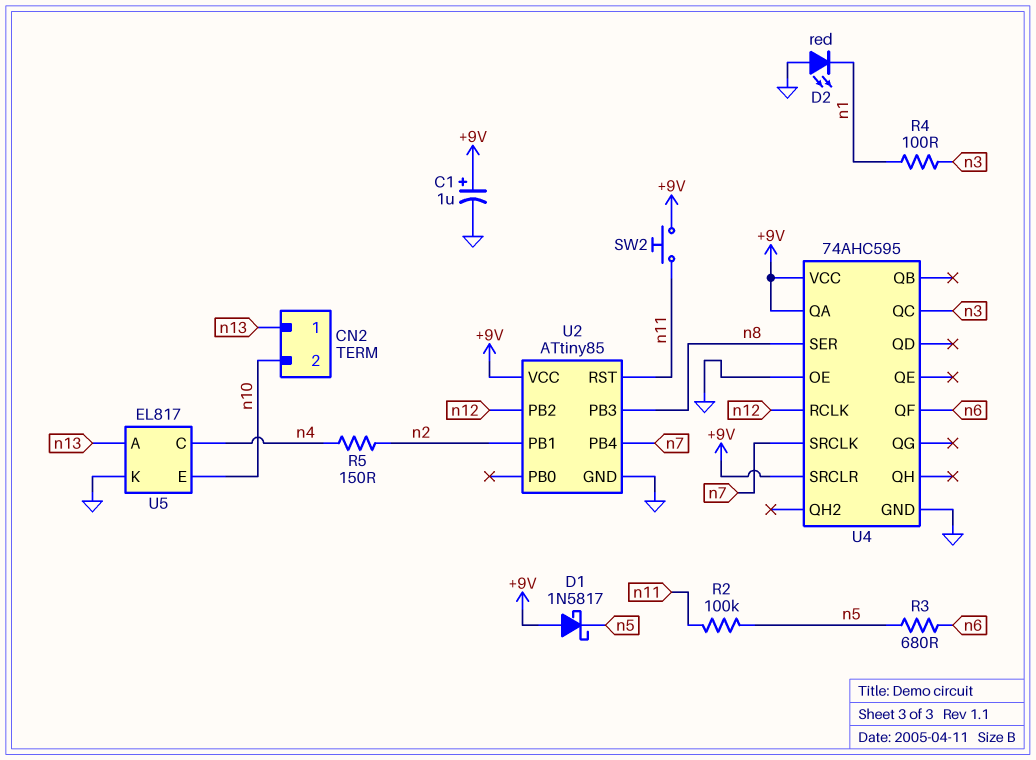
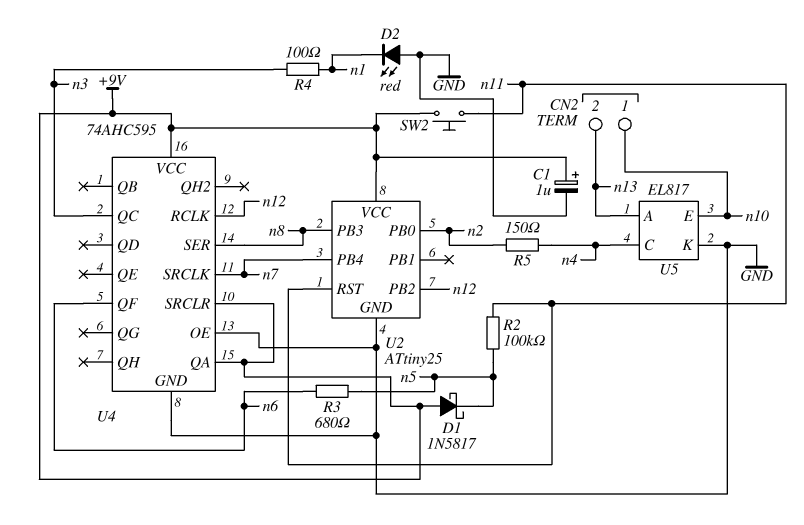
CN2 pin 1: n13 -> n10
CN2 pin 2: n10 -> n13
U2: ATtiny85 -> ATtiny25
U2 pin PB0: none -> n2
U2 pin PB1: n2 -> none

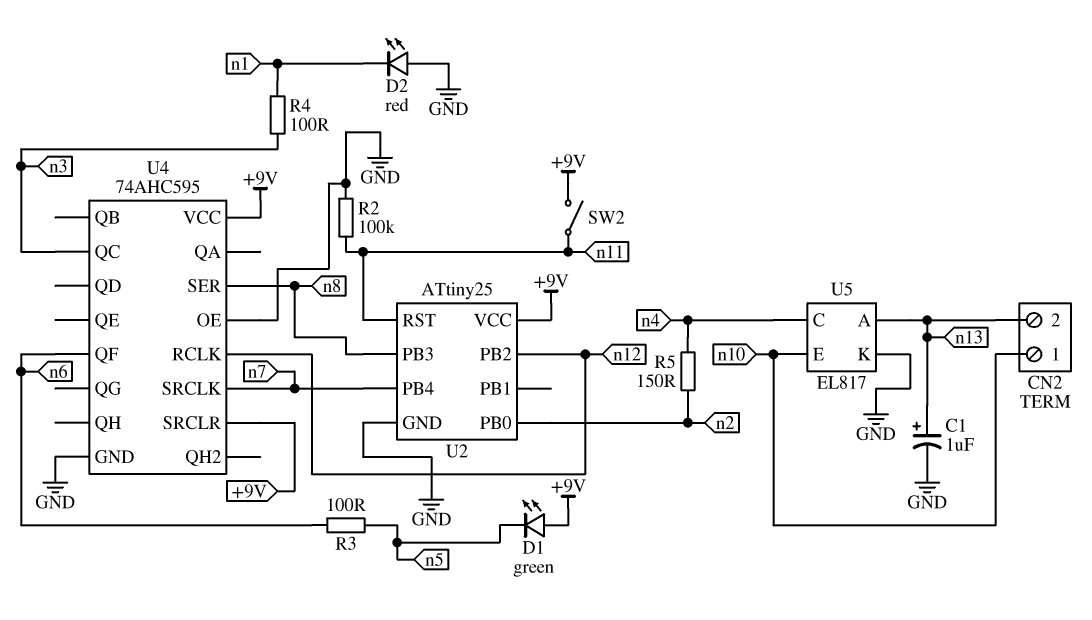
C1: 1uF (plus +9V, minus GND) -> 1uF (plus n13, minus GND)
D1: schottky 1N5817 (A +9V, K n5) -> LED green (A +9V, K n5)
R2: 100k (n5, n11) -> 100k (GND, n11)
R3: 680 (n5, n6) -> 100 (n5, n6)
SW2: button (+9V, n11) -> switch (+9V, n11)
U4 pin QA: +9V -> none

